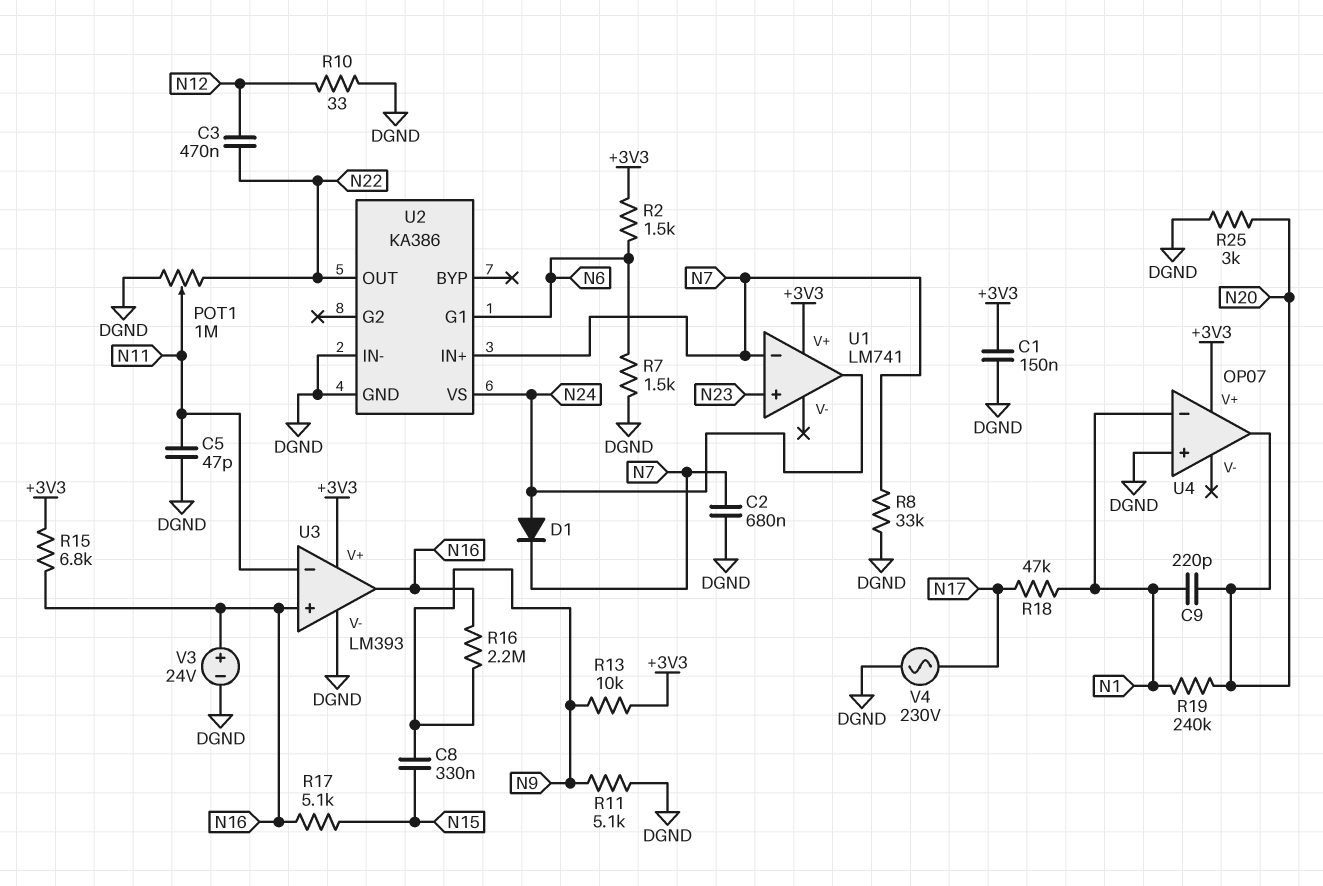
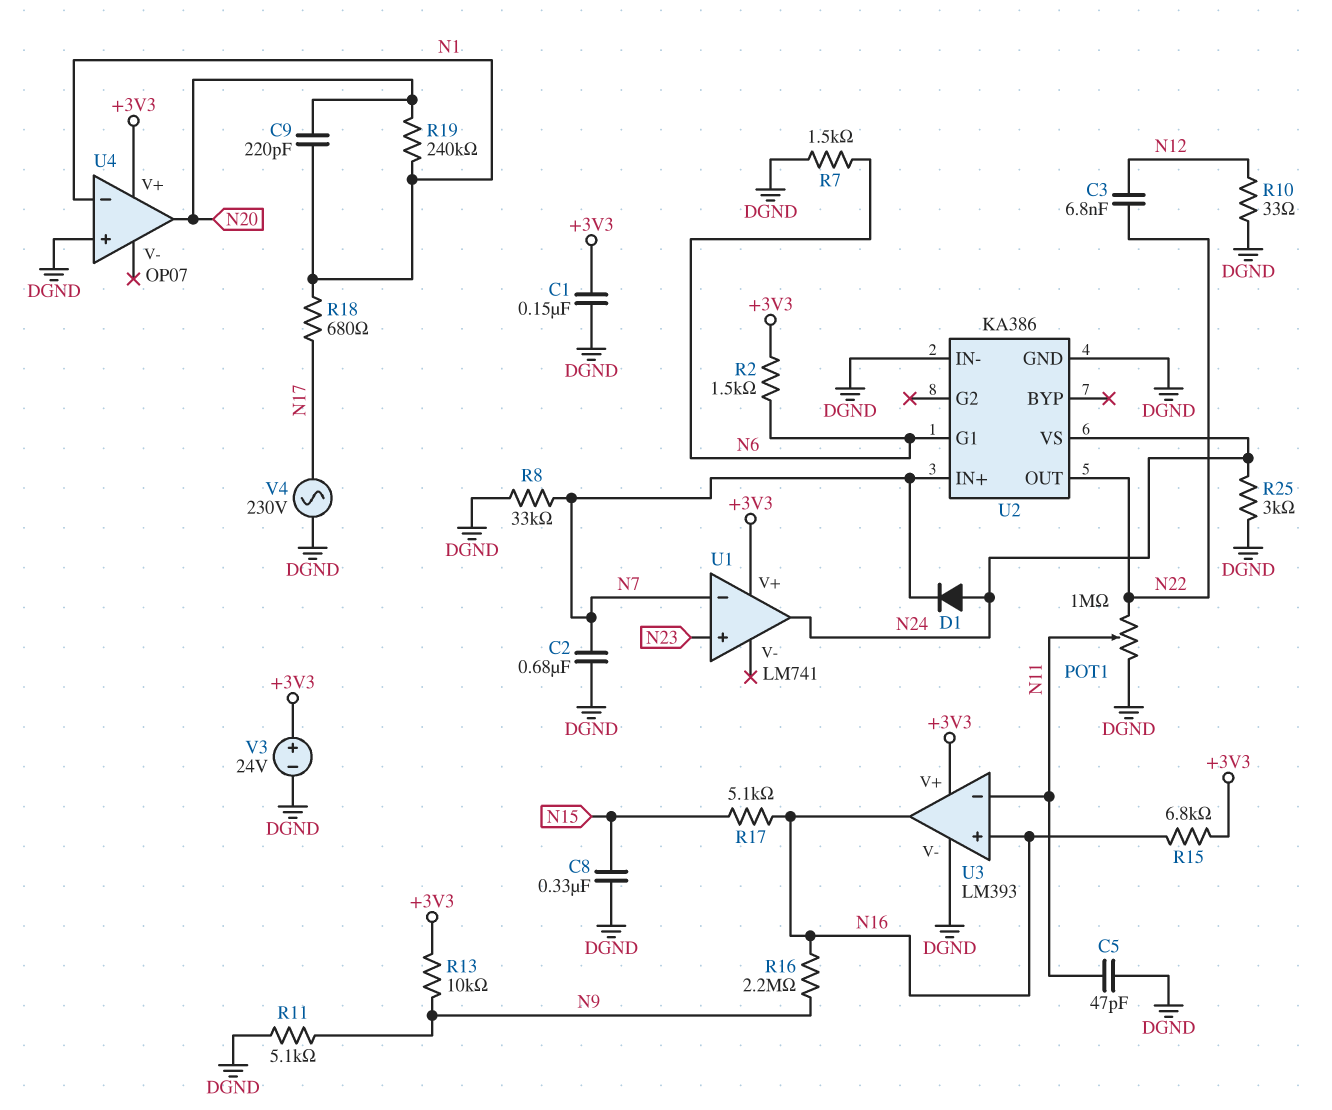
C3: 470nF (N12, N22) -> 6.8nF (N12, N22)
C8: 330nF (N9, N15) -> 330nF (DGND, N15)
R18: 47k (N1, N17) -> 680 (N1, N17)
R25: 3k (DGND, N20) -> 3k (DGND, N24)
V3: 24V (plus N16, minus DGND) -> 24V (plus +3V3, minus DGND)

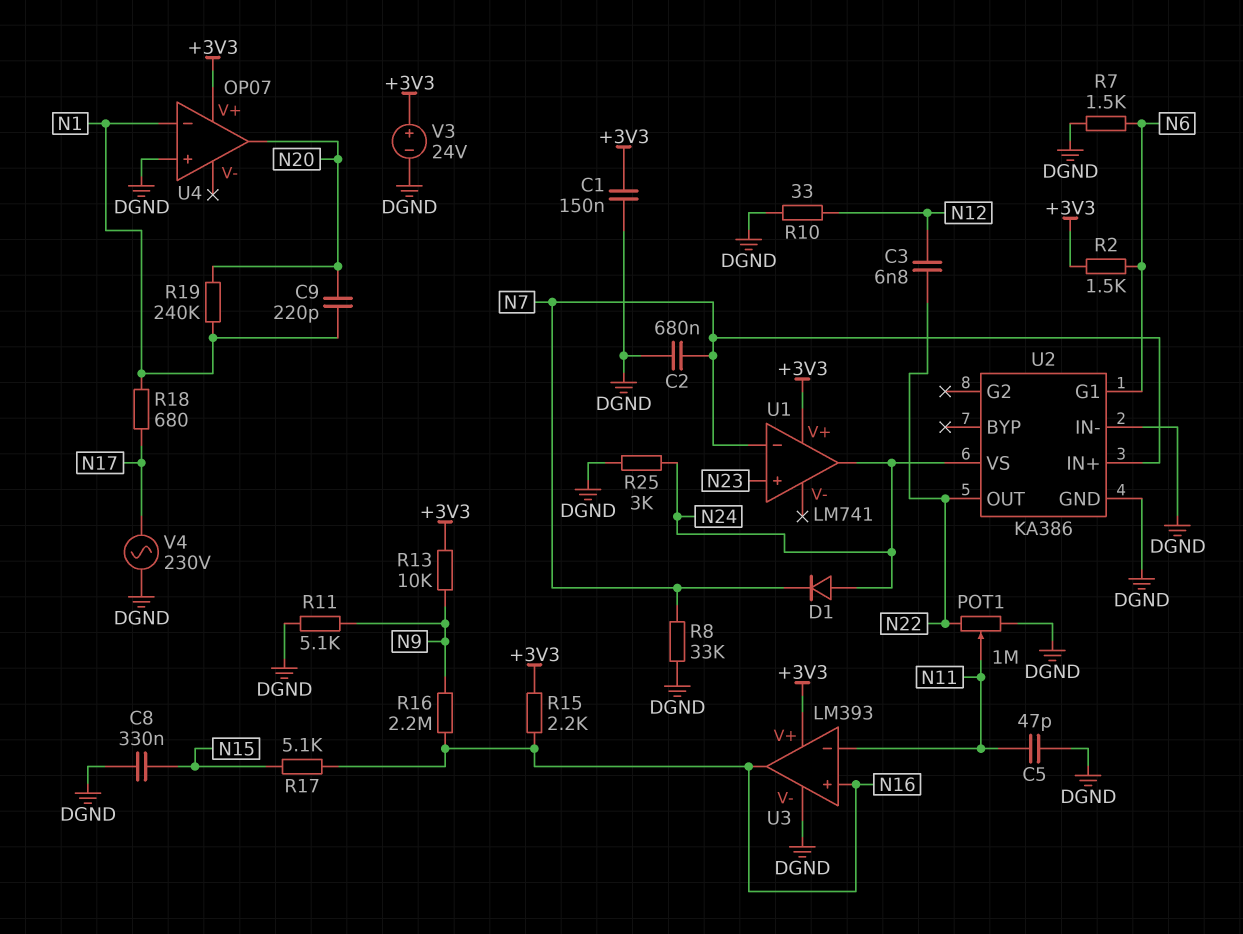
R15: 6.8k (+3V3, N16) -> 2.2k (+3V3, N16)

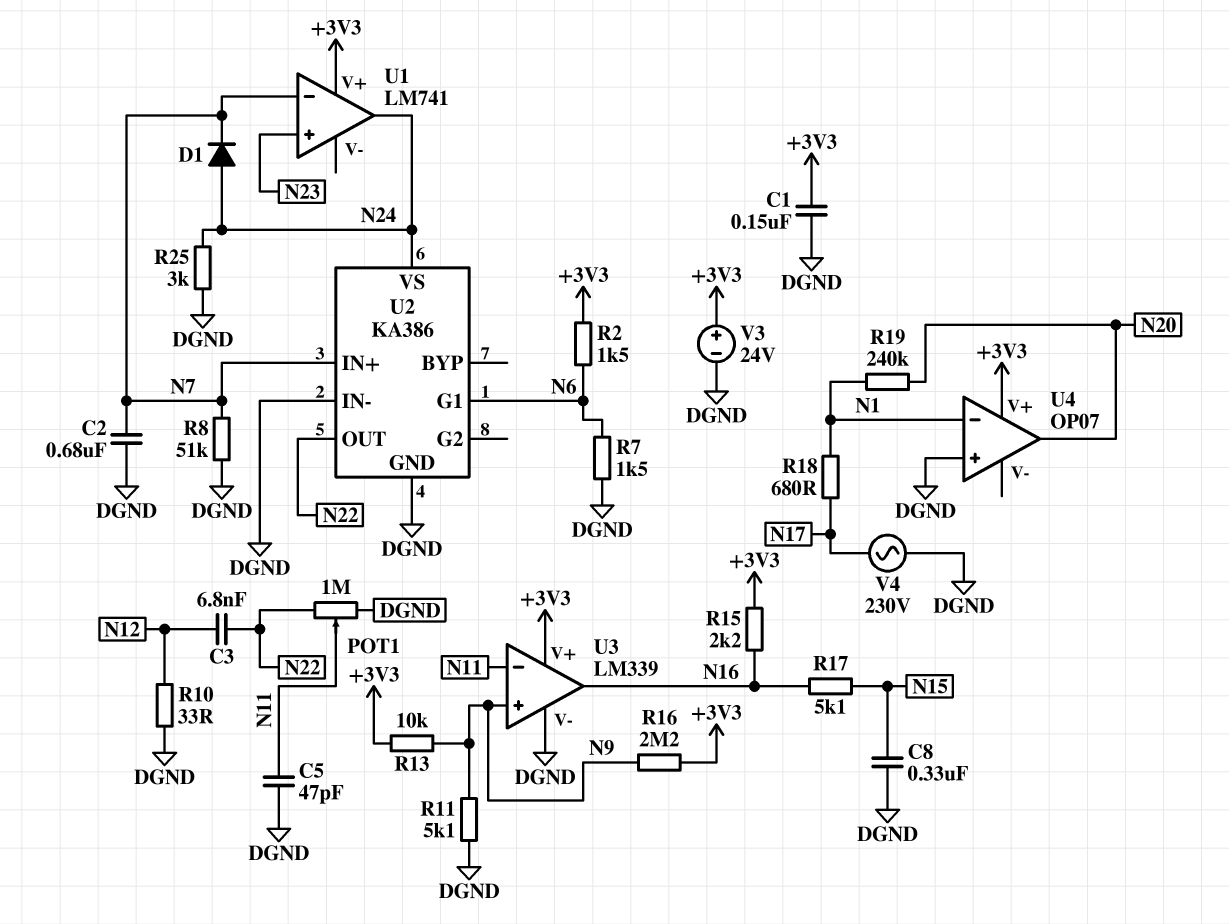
C9: 220pF (N1, N20) -> none
R8: 33k (DGND, N7) -> 51k (DGND, N7)
R16: 2.2M (N9, N16) -> 2.2M (+3V3, N9)
U3: LM393 -> LM339
U3 pin in+: N16 -> N9

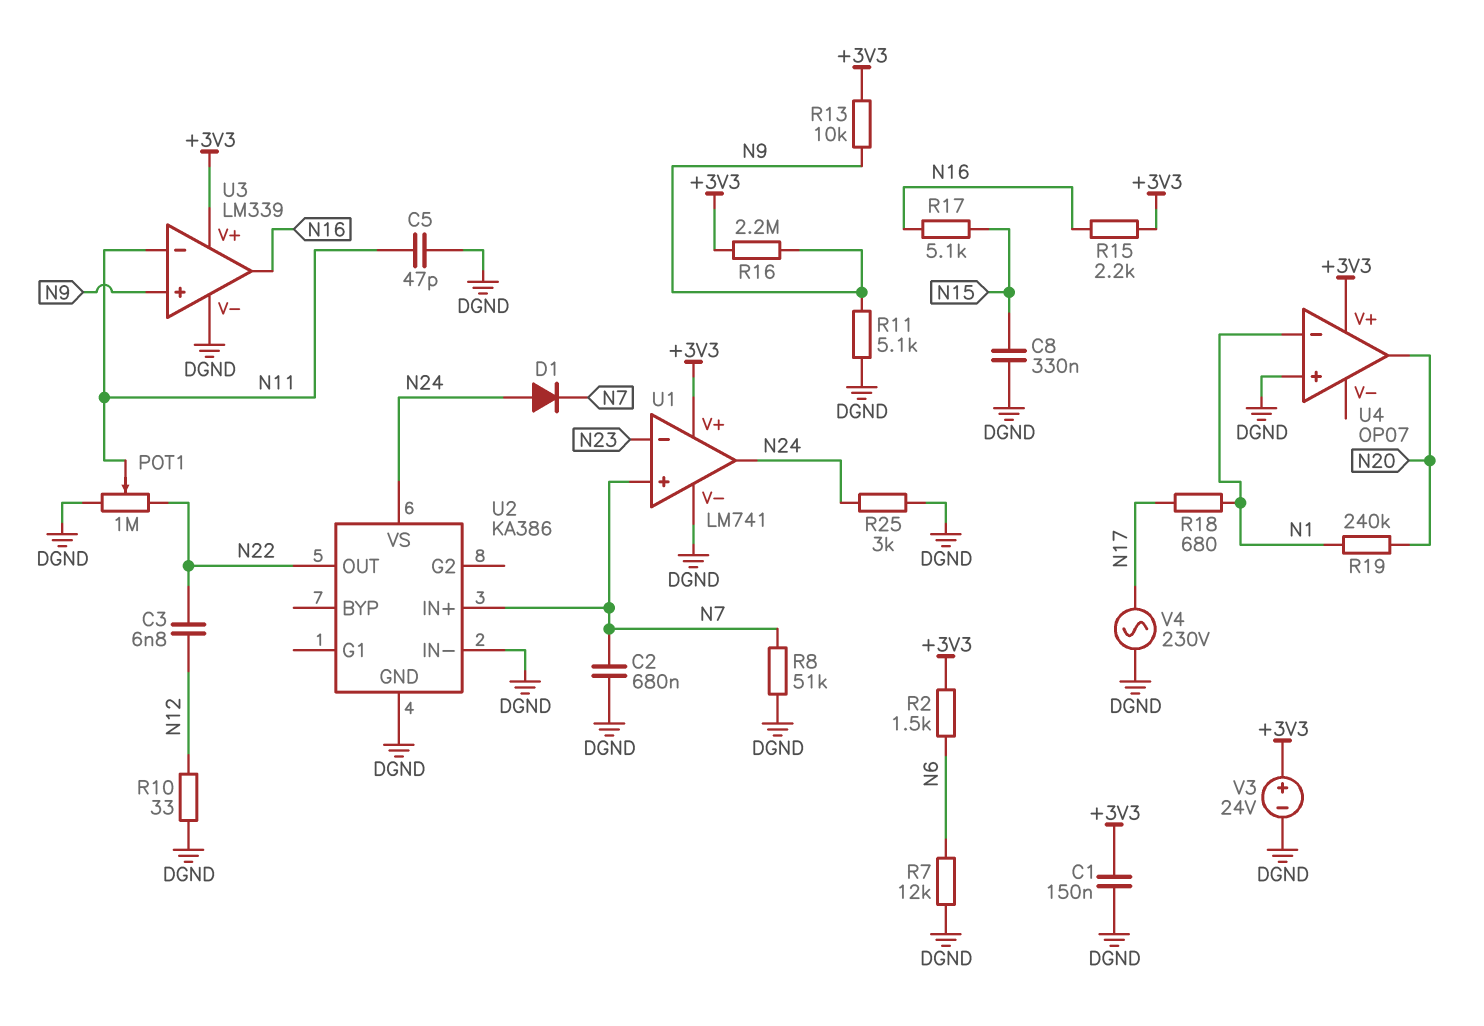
R7: 1.5k (DGND, N6) -> 12k (DGND, N6)
U1 pin V-: none -> DGND
U1 pin in+: N23 -> N7
U1 pin in-: N7 -> N23
U2 pin G1: N6 -> none

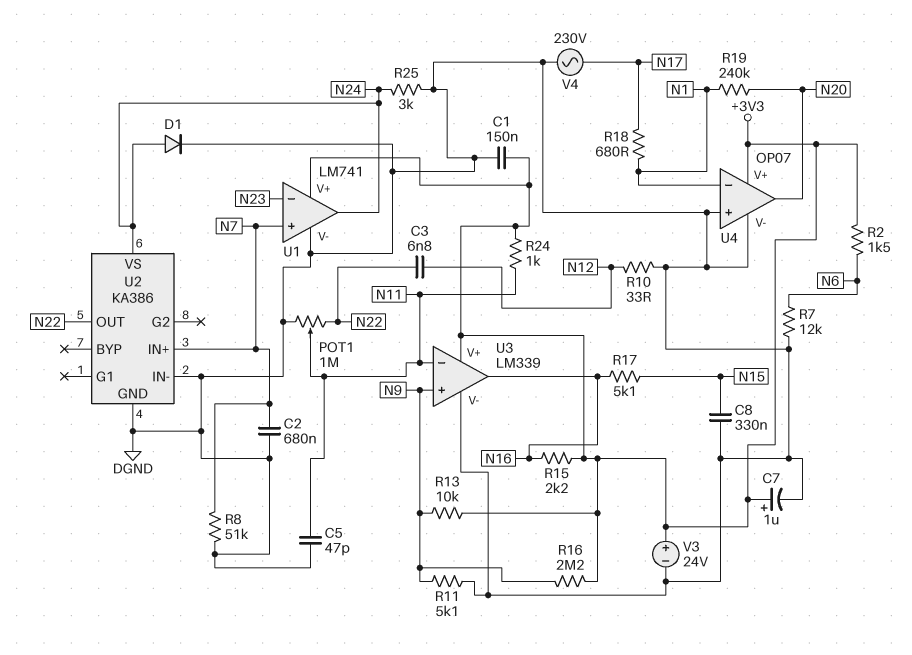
C7: none -> 1uF (plus +3V3, minus DGND)
D1: diode (A N24, K N7) -> diode (A N24, K DGND)
R24: none -> 1k (+3V3, N11)
U4 pin V-: none -> DGND

